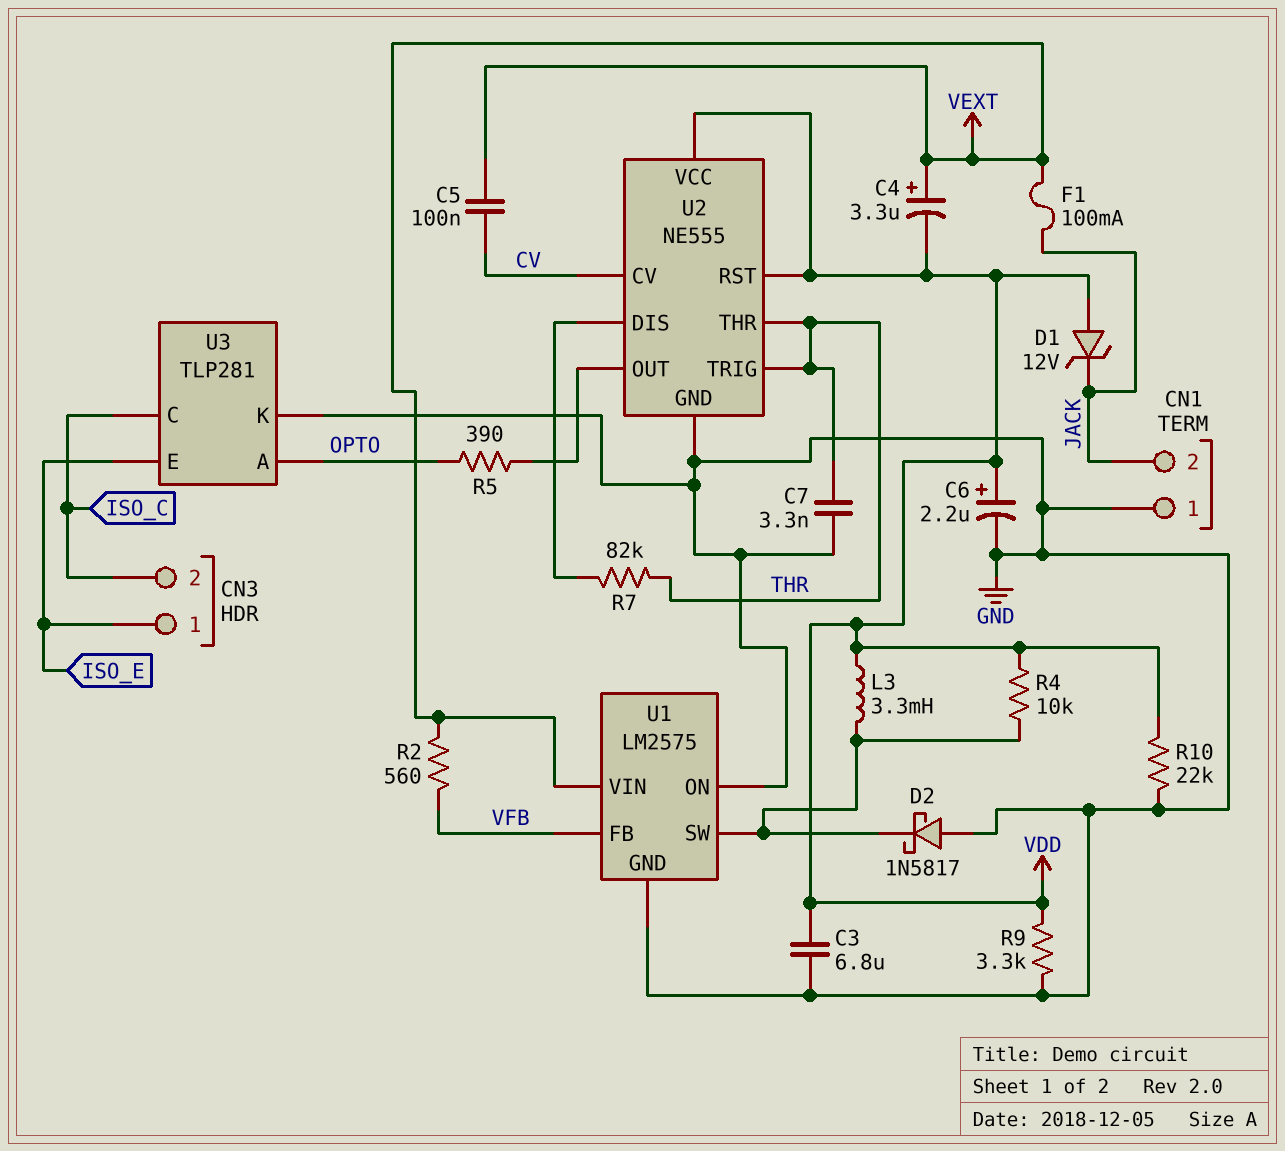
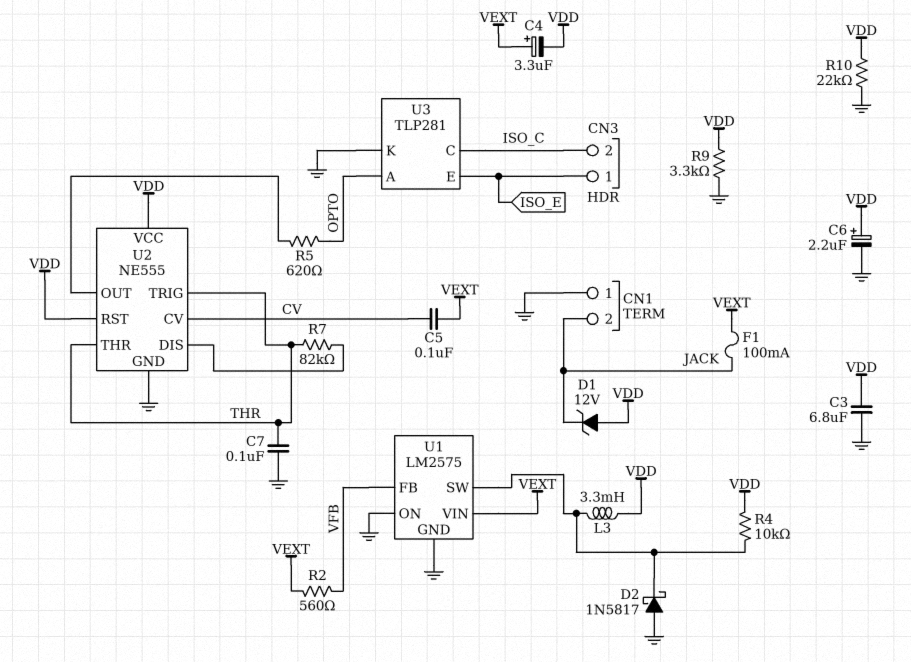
C7: 3.3nF (GND, THR) -> 100nF (GND, THR)
R5: 390 (OPTO, U2/OUT) -> 620 (OPTO, U2/OUT)

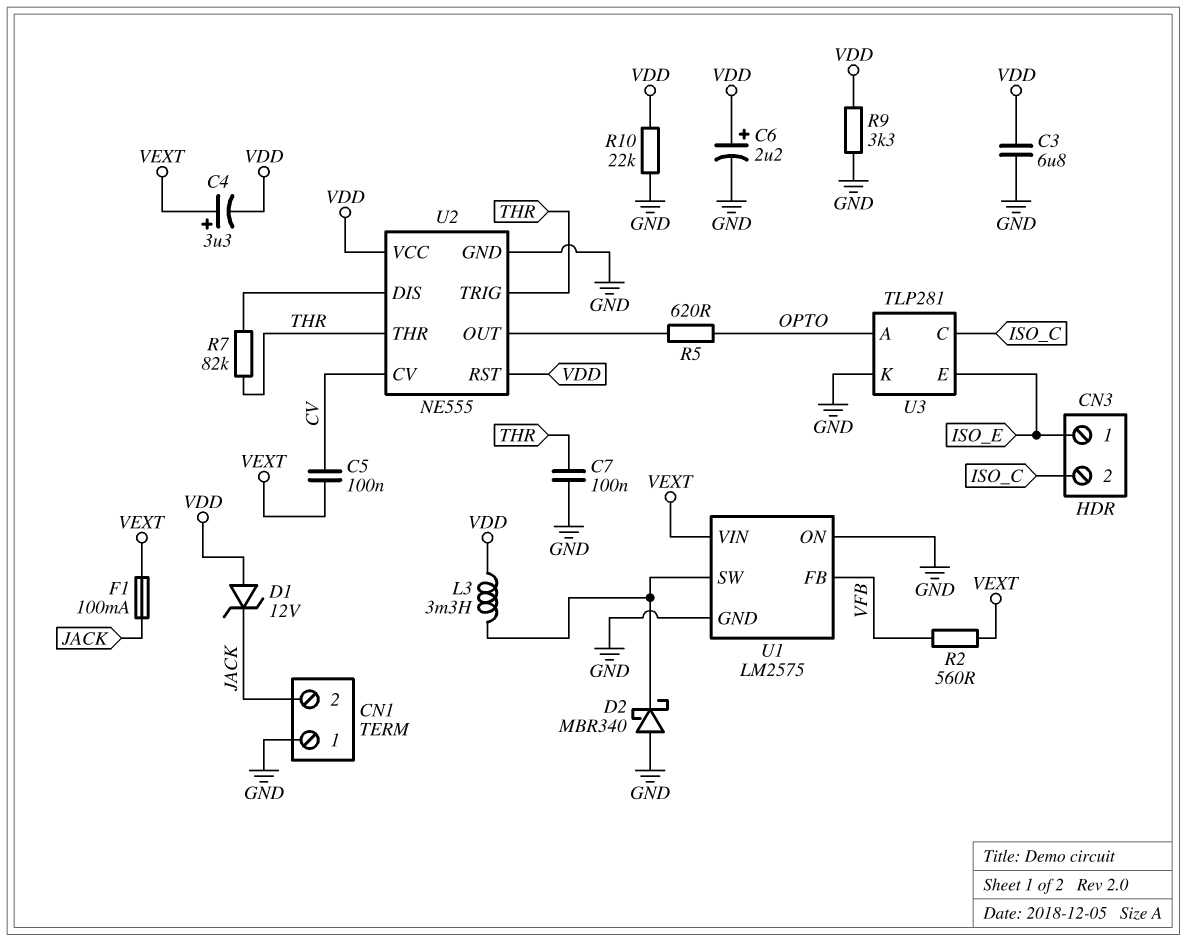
D2: schottky 1N5817 (A GND, K U1/SW) -> schottky MBR340 (A GND, K U1/SW)
R4: 10k (U1/SW, VDD) -> none

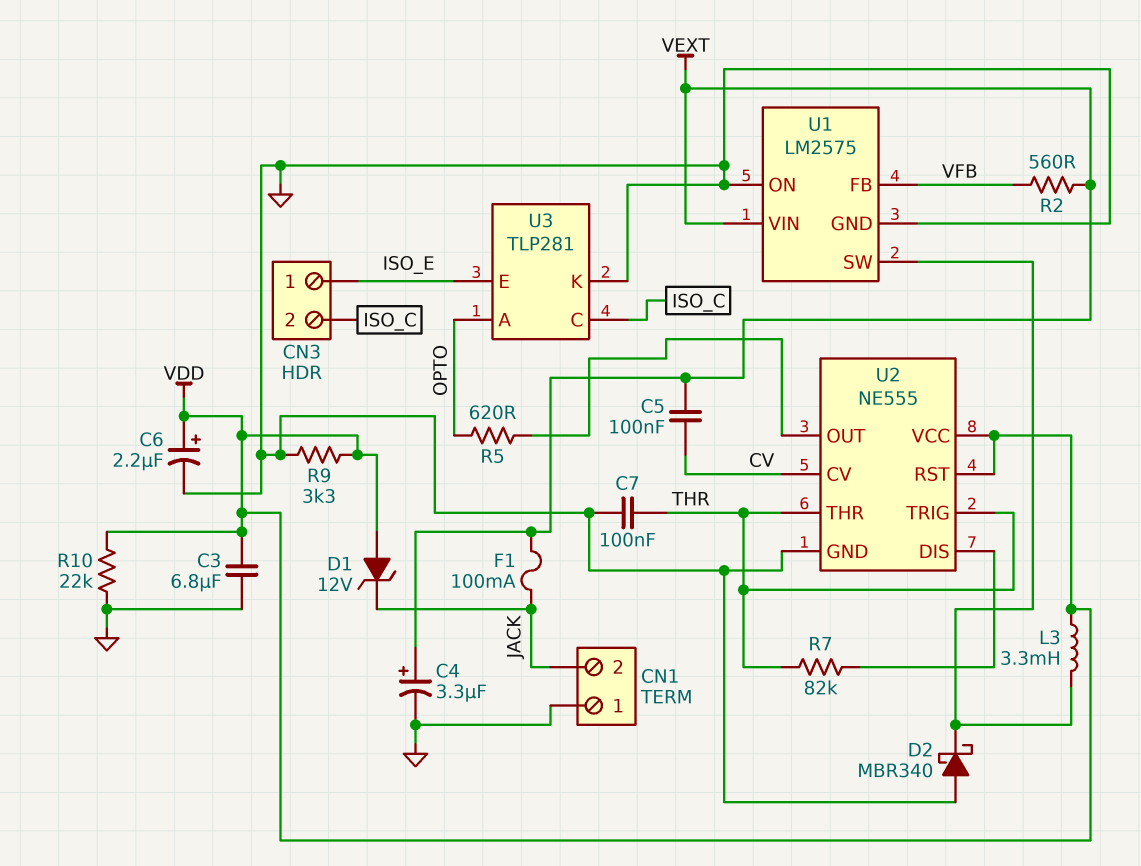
C4: 3.3uF (plus VEXT, minus VDD) -> 3.3uF (plus VEXT, minus GND)

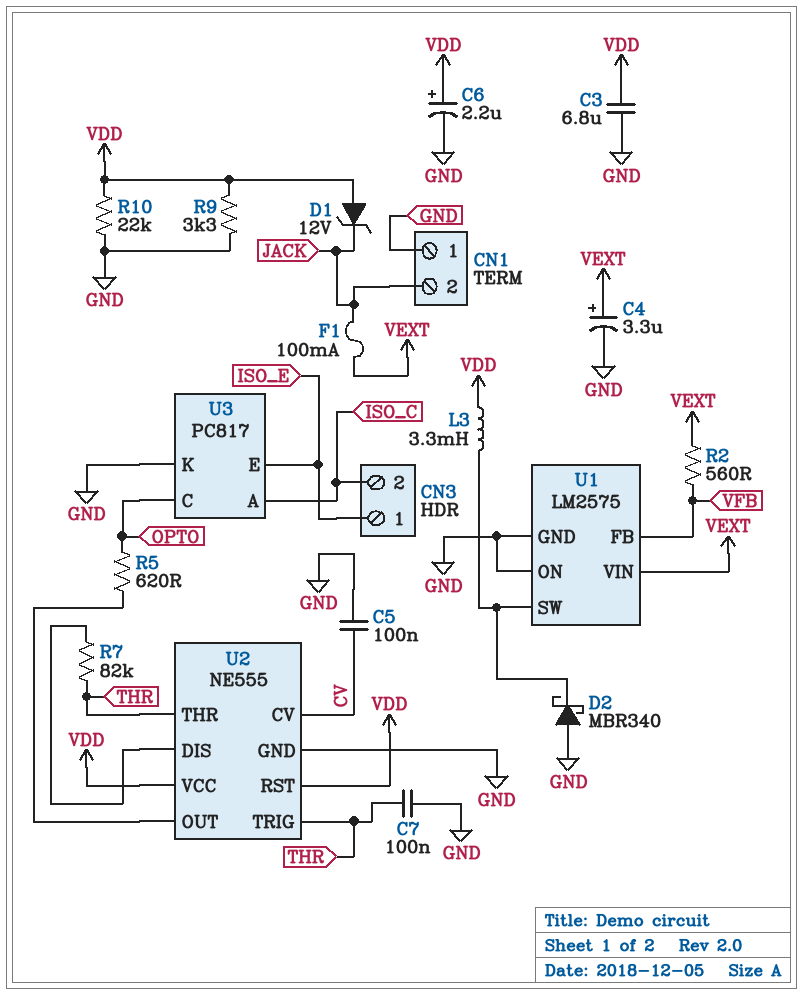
C5: 100nF (CV, VEXT) -> 100nF (CV, GND)
U3: TLP281 -> PC817
U3 pin A: OPTO -> ISO_C
U3 pin C: ISO_C -> OPTO

